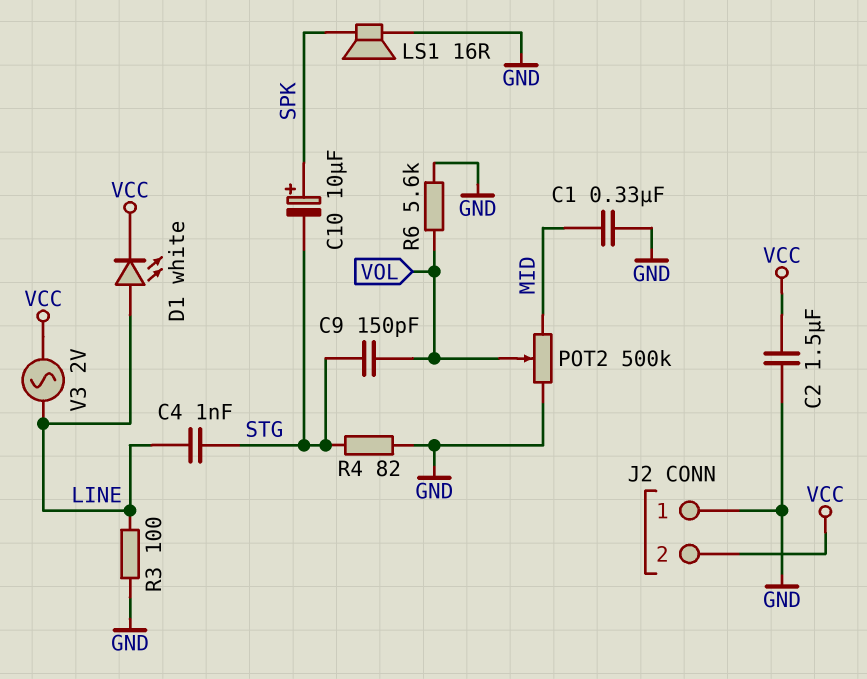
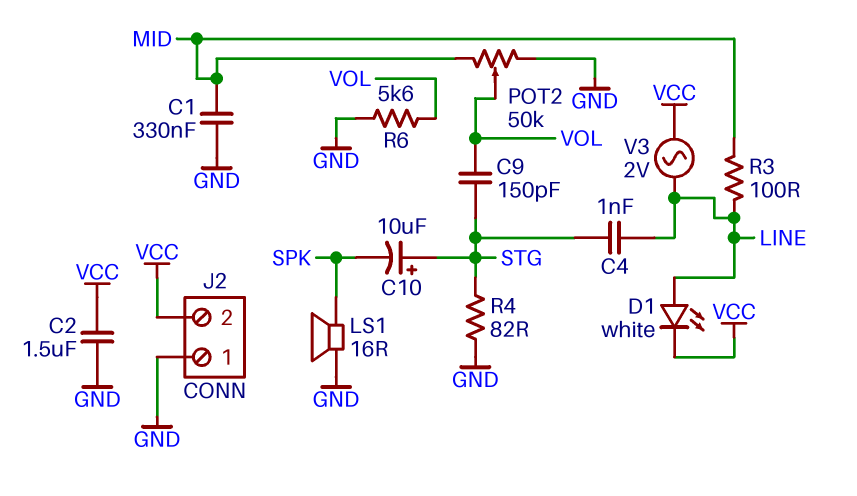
C10: 10uF (plus SPK, minus STG) -> 10uF (plus STG, minus SPK)
POT2: 500k (GND, MID, wiper VOL) -> 50k (GND, MID, wiper VOL)
R3: 100 (GND, LINE) -> 100 (LINE, MID)

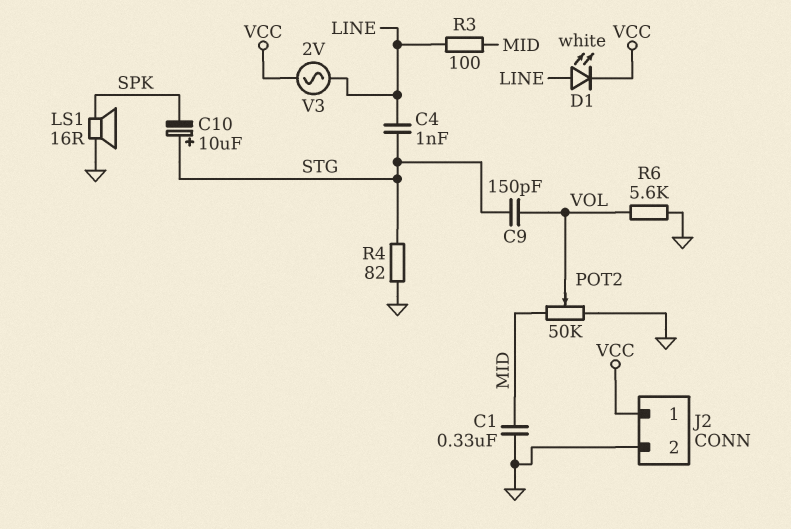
C2: 1.5uF (GND, VCC) -> none
J2 pin 1: GND -> VCC
J2 pin 2: VCC -> GND

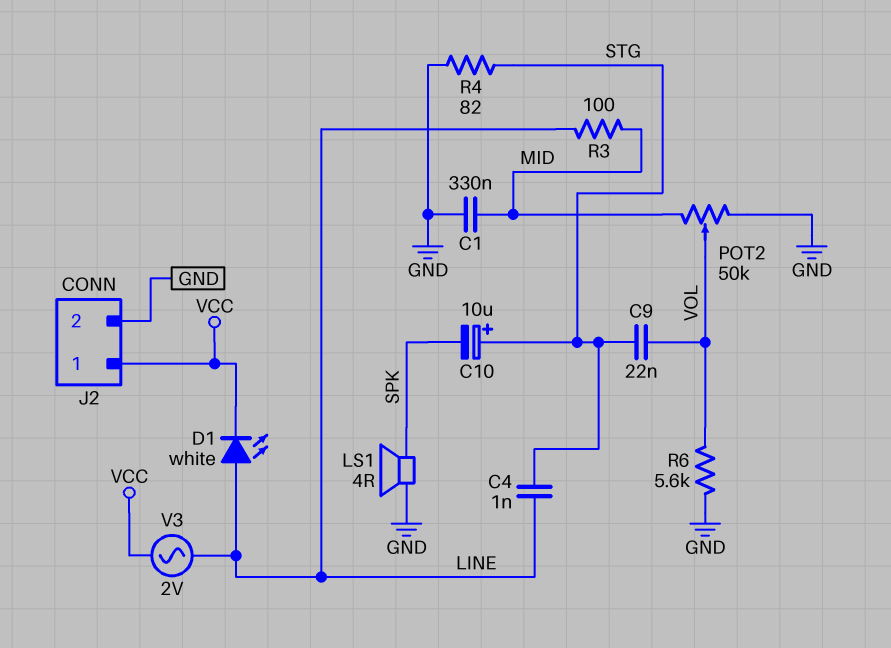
C9: 150pF (STG, VOL) -> 22nF (STG, VOL)
LS1: speaker 16R (GND, SPK) -> speaker 4R (GND, SPK)

